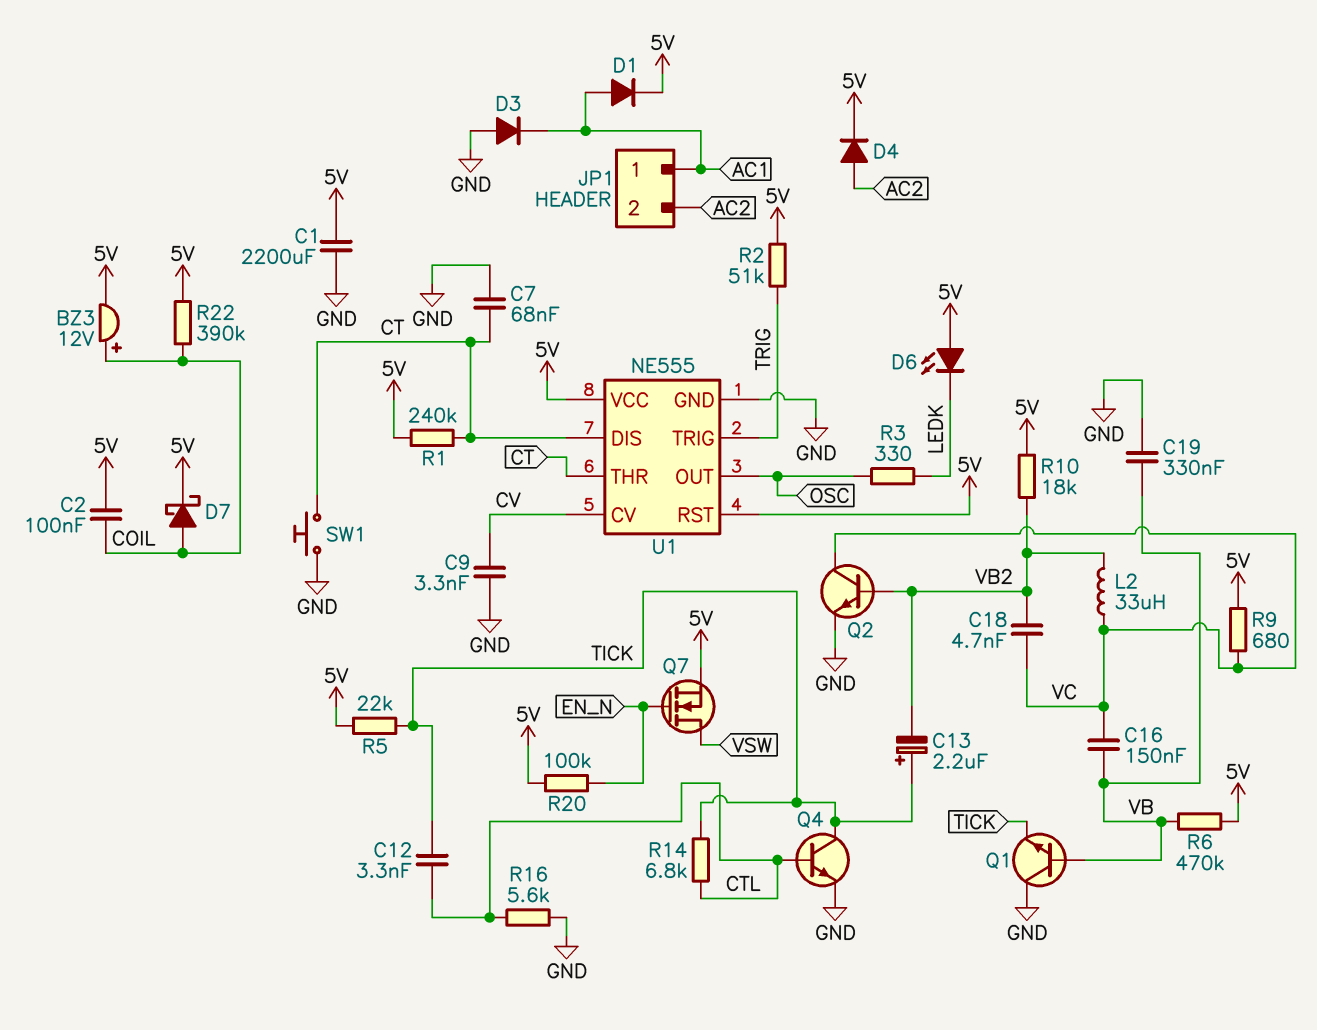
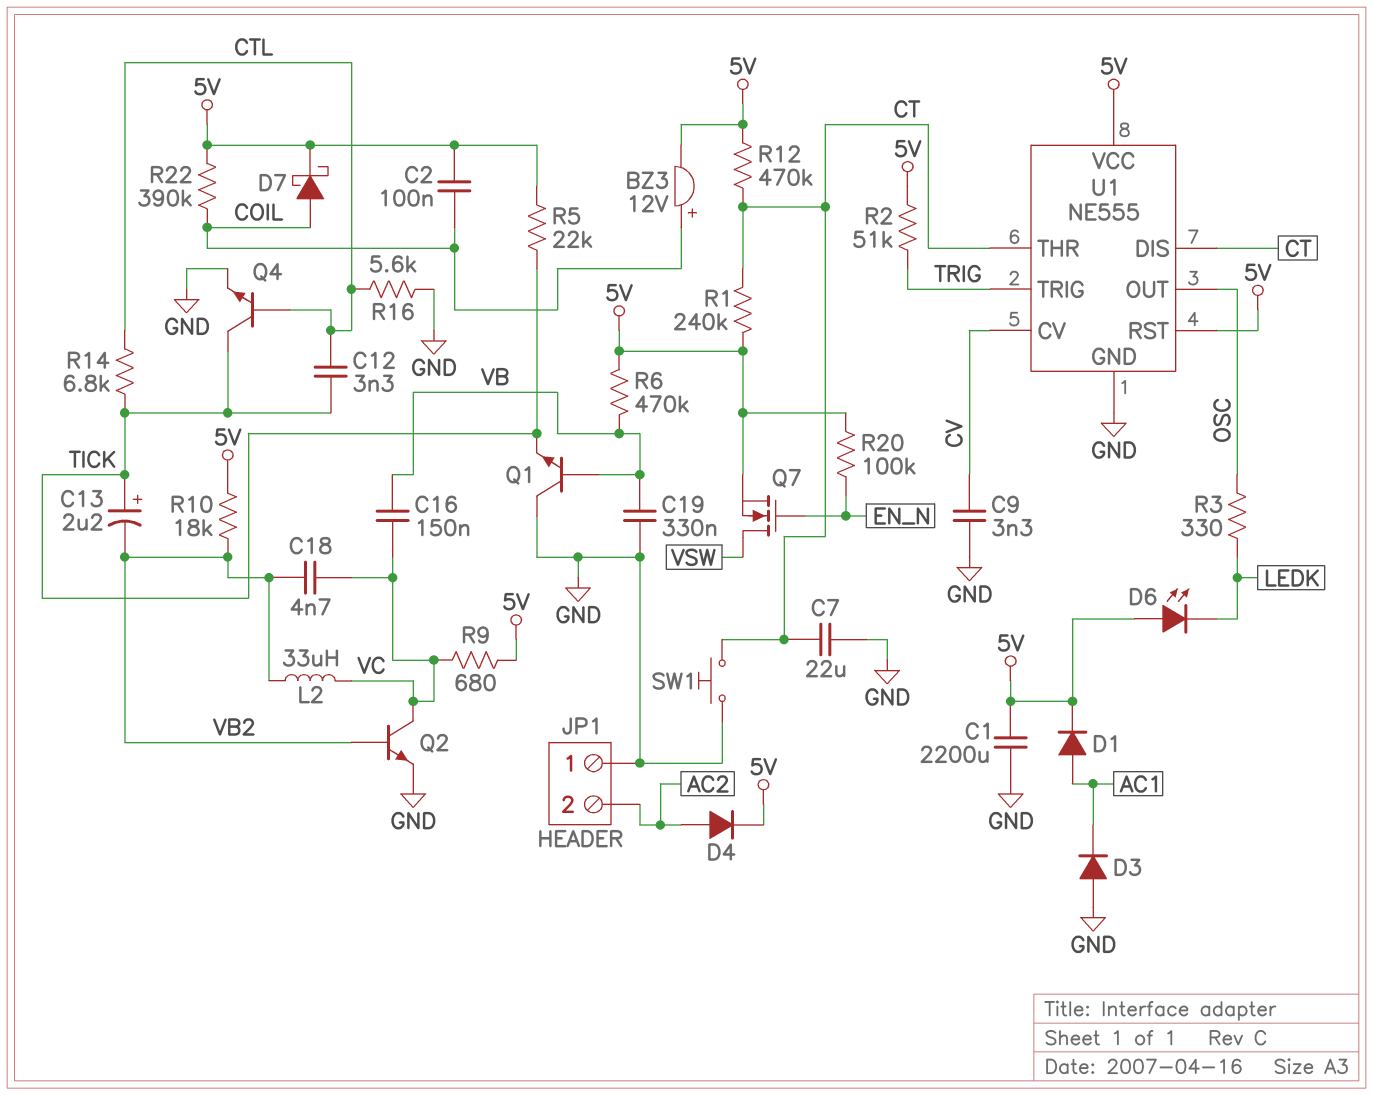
C7: 68nF (CT, GND) -> 22uF (CT, GND)
JP1 pin 1: AC1 -> GND
R12: none -> 470k (5V, CT)

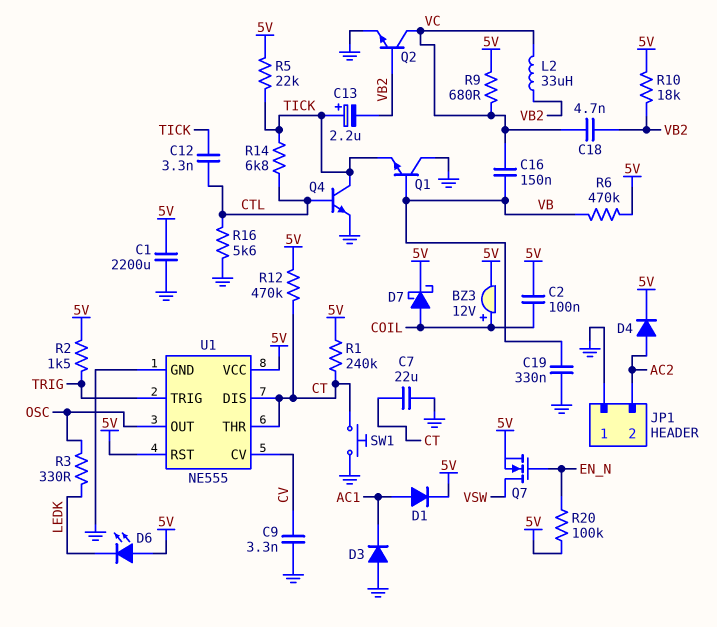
R2: 51k (5V, TRIG) -> 1.5k (5V, TRIG)
R22: 390k (5V, COIL) -> none

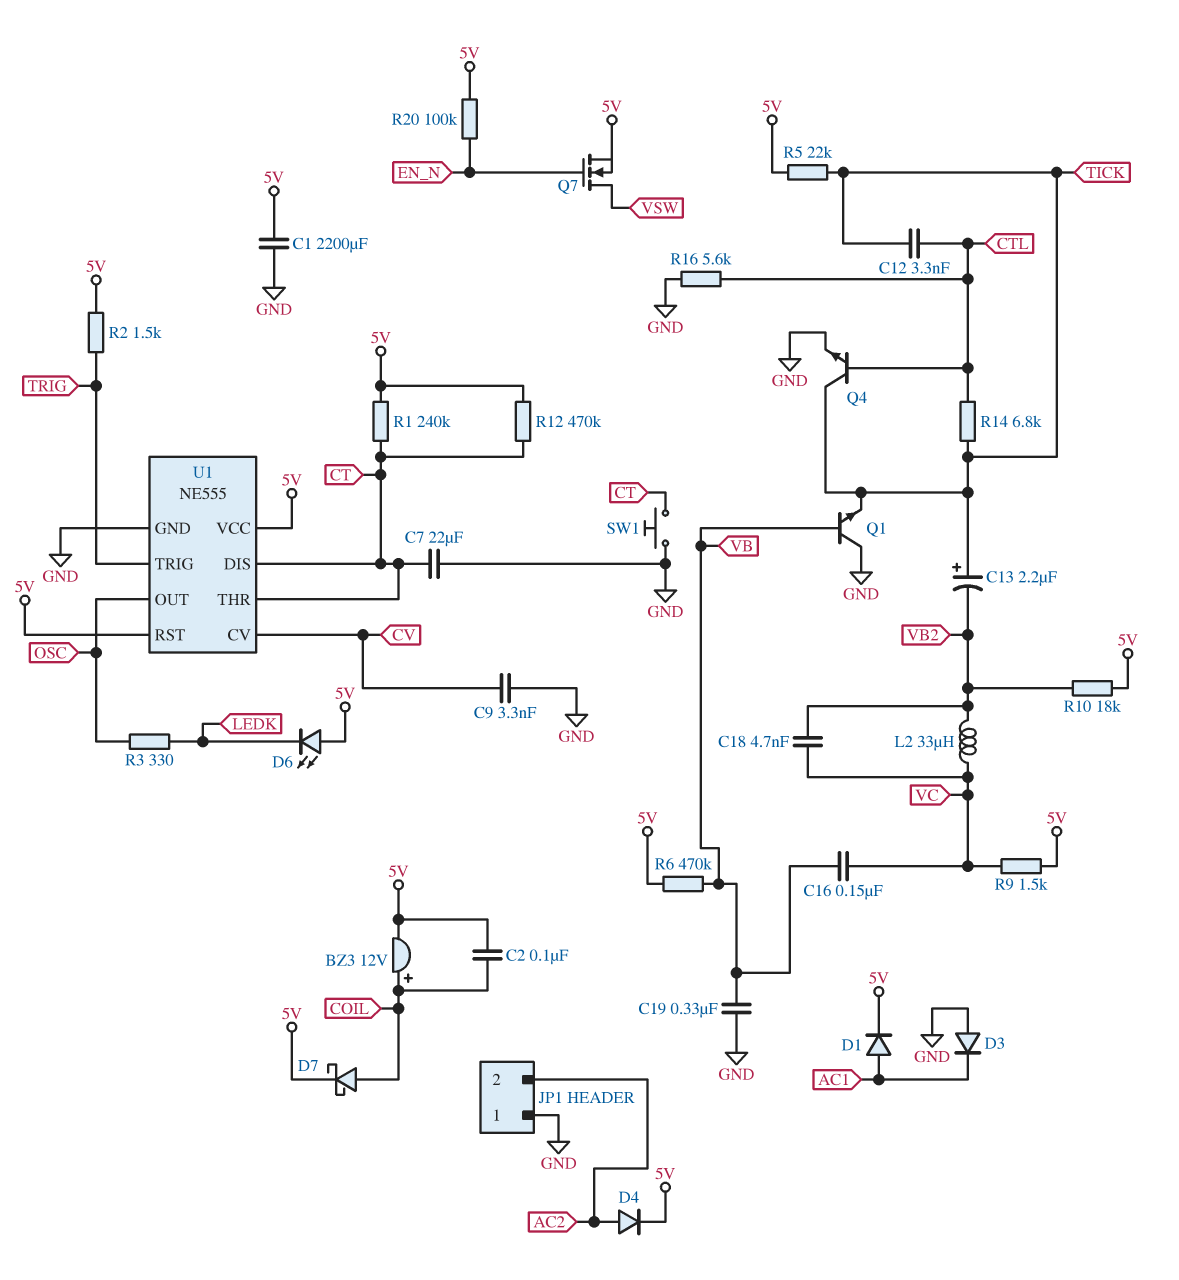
Q2: NPN (B VB2, C VC, E GND) -> none
R9: 680 (5V, VC) -> 1.5k (5V, VC)

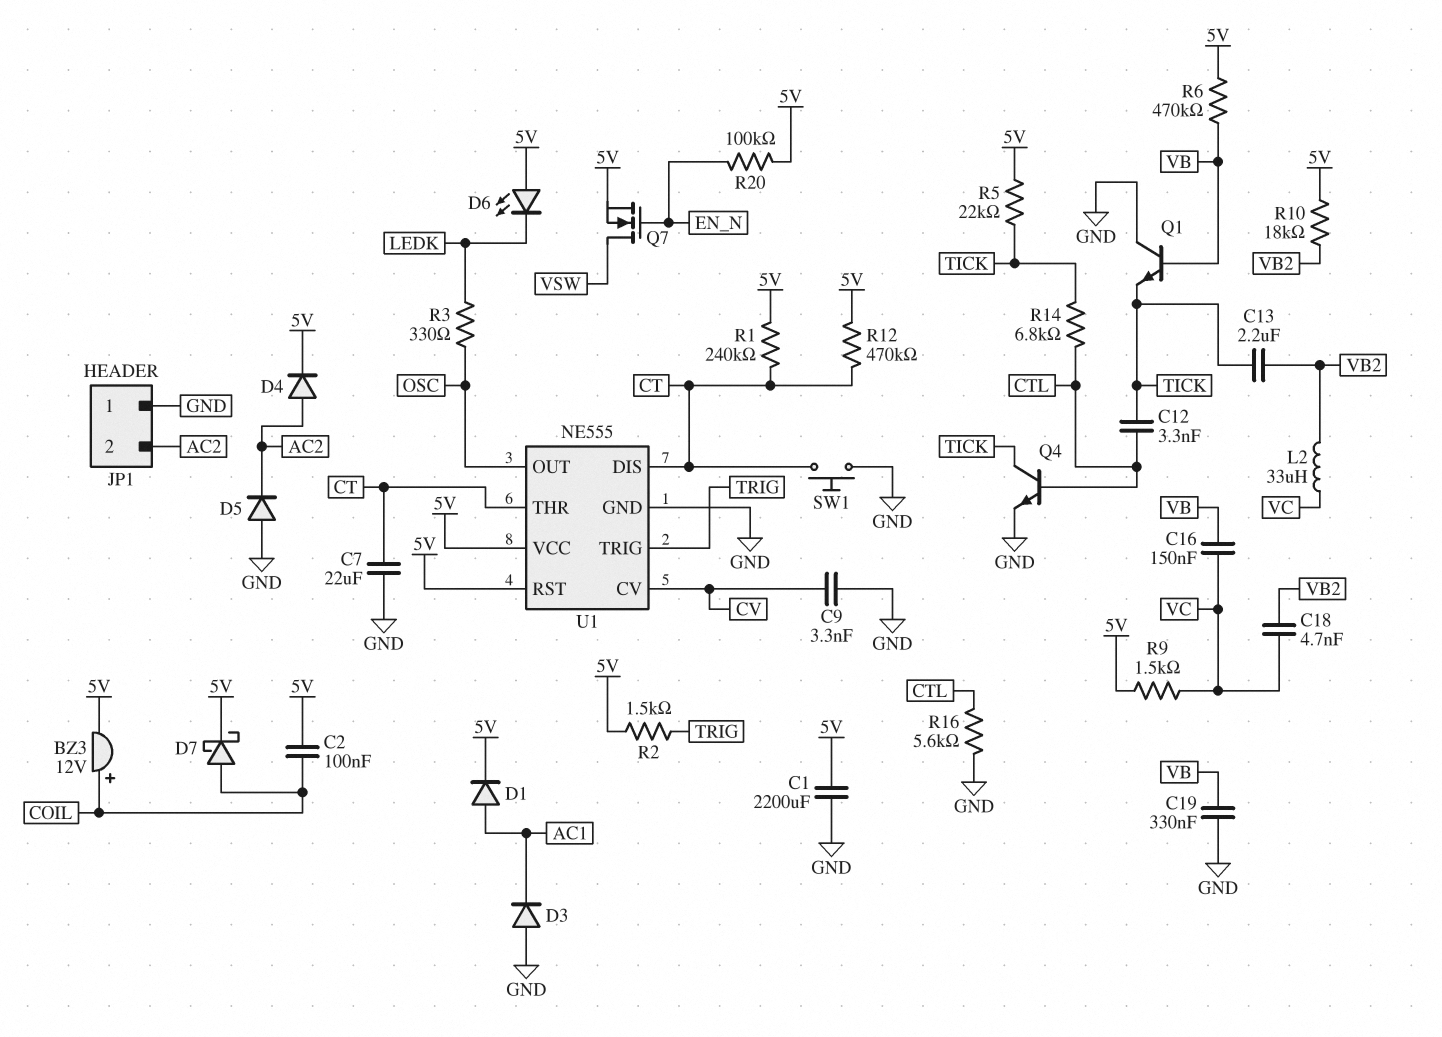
C13: 2.2uF (plus TICK, minus VB2) -> 2.2uF (TICK, VB2)
D5: none -> diode (A GND, K AC2)

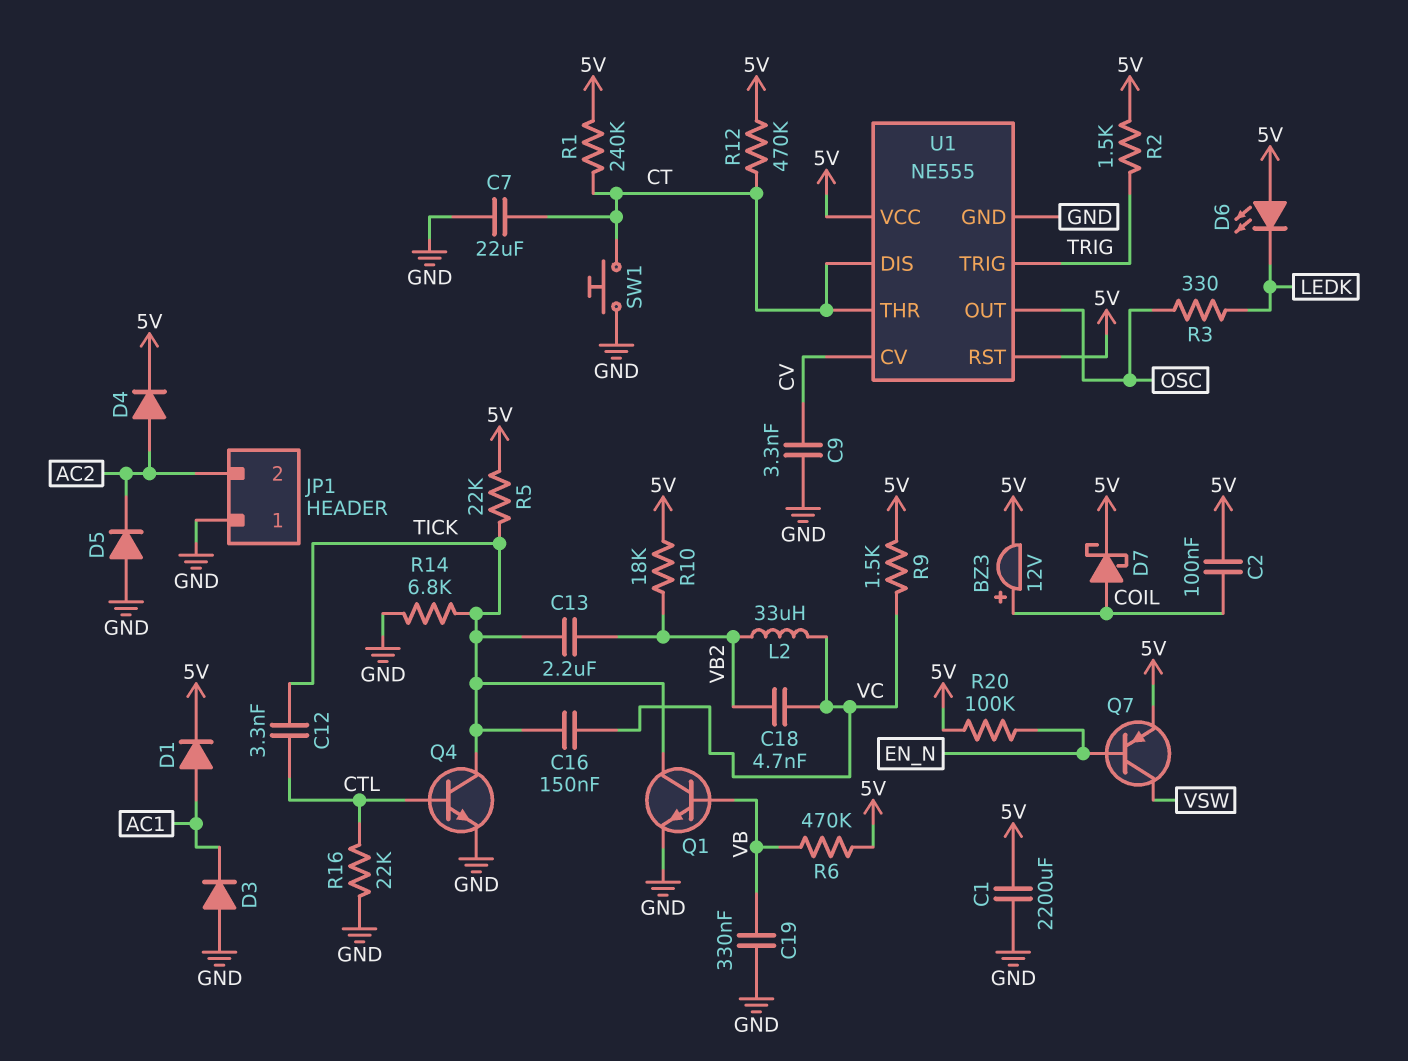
C16: 150nF (VB, VC) -> 150nF (TICK, VC)
Q1: NPN (B VB, C GND, E TICK) -> NPN (B VB, C TICK, E GND)
Q7: NMOS (G EN_N, D VSW, S 5V) -> PNP (B EN_N, C VSW, E 5V)
R14: 6.8k (CTL, TICK) -> 6.8k (GND, TICK)
R16: 5.6k (CTL, GND) -> 22k (CTL, GND)

